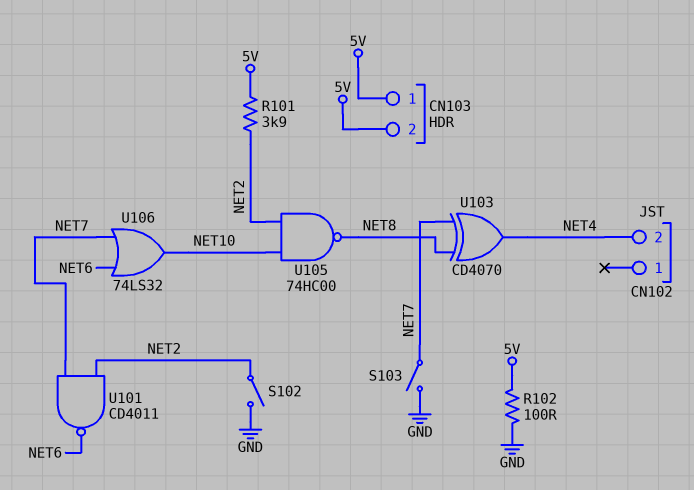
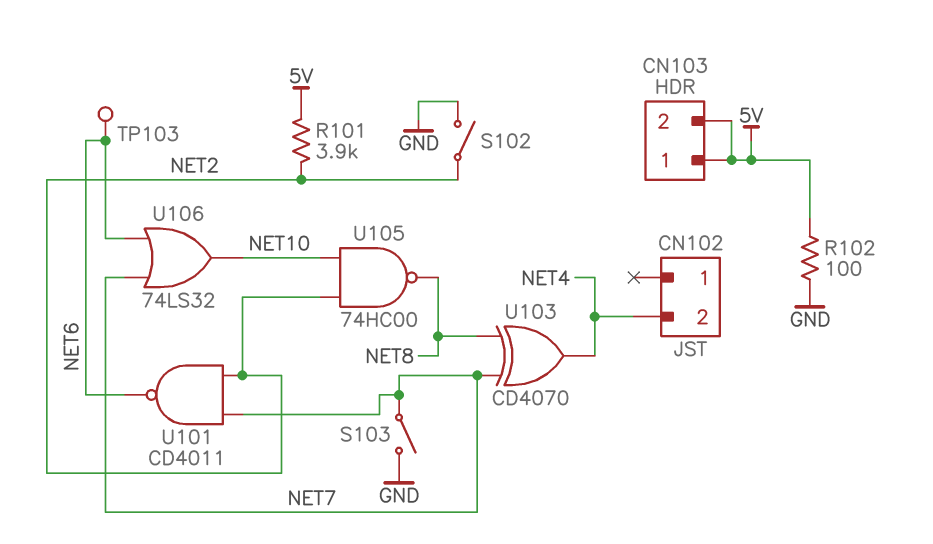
TP103: none -> test point (NET6)

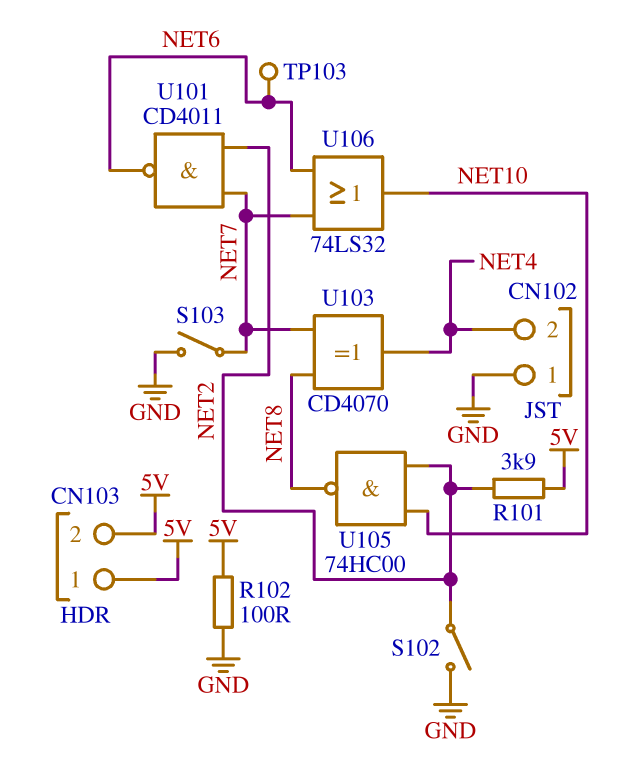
CN102 pin 1: none -> GND

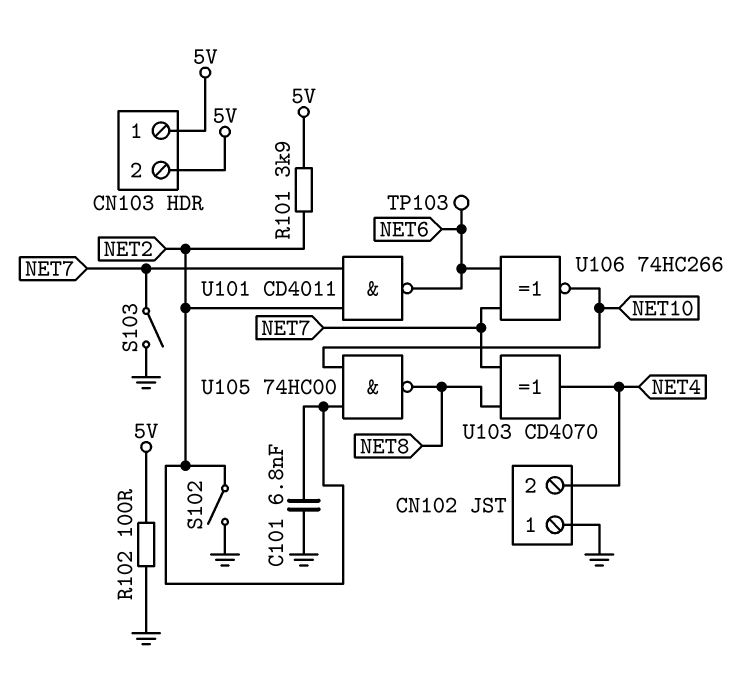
C101: none -> 6.8nF (GND, NET2)
U106: OR 74LS32 (in NET6, in NET7, out NET10) -> XNOR 74HC266 (in NET6, in NET7, out NET10)

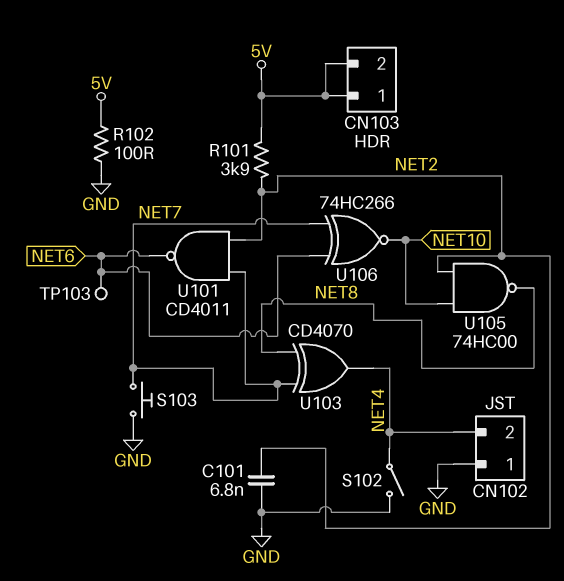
S102: switch (GND, NET2) -> switch (GND, NET4)
S103: switch (GND, NET7) -> button (GND, NET7)

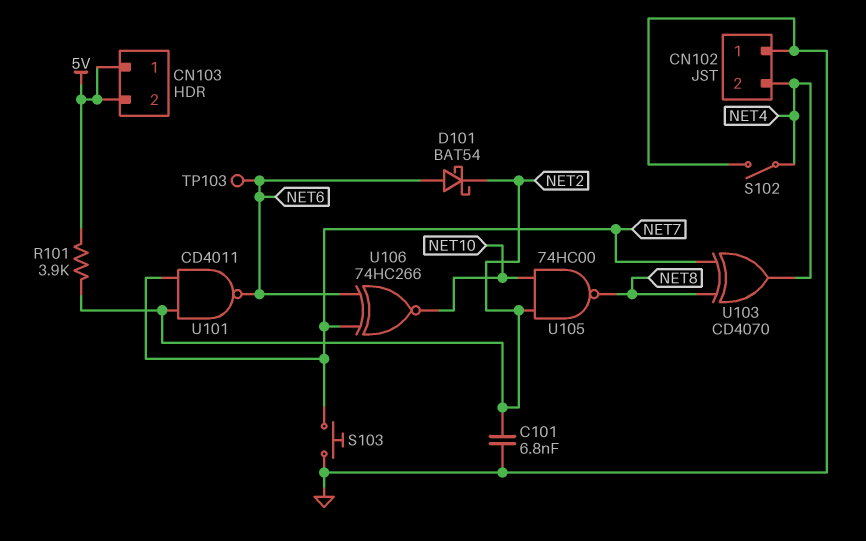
D101: none -> schottky BAT54 (A NET6, K NET2)
R102: 100 (5V, GND) -> none

